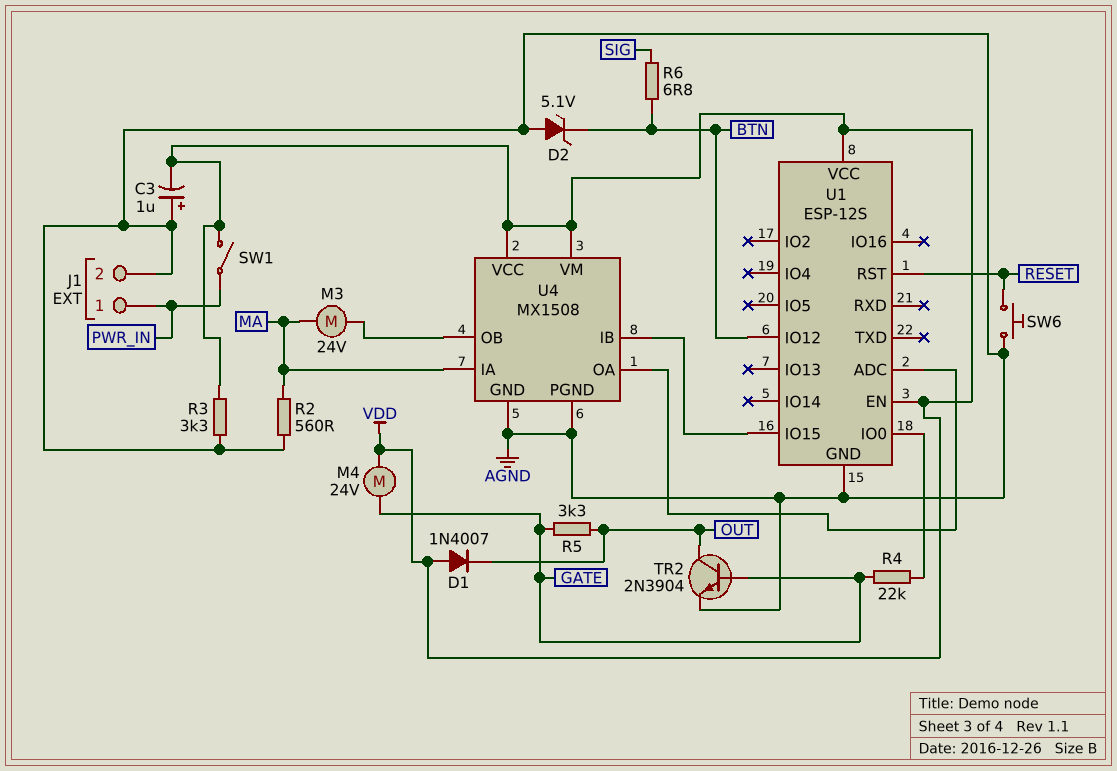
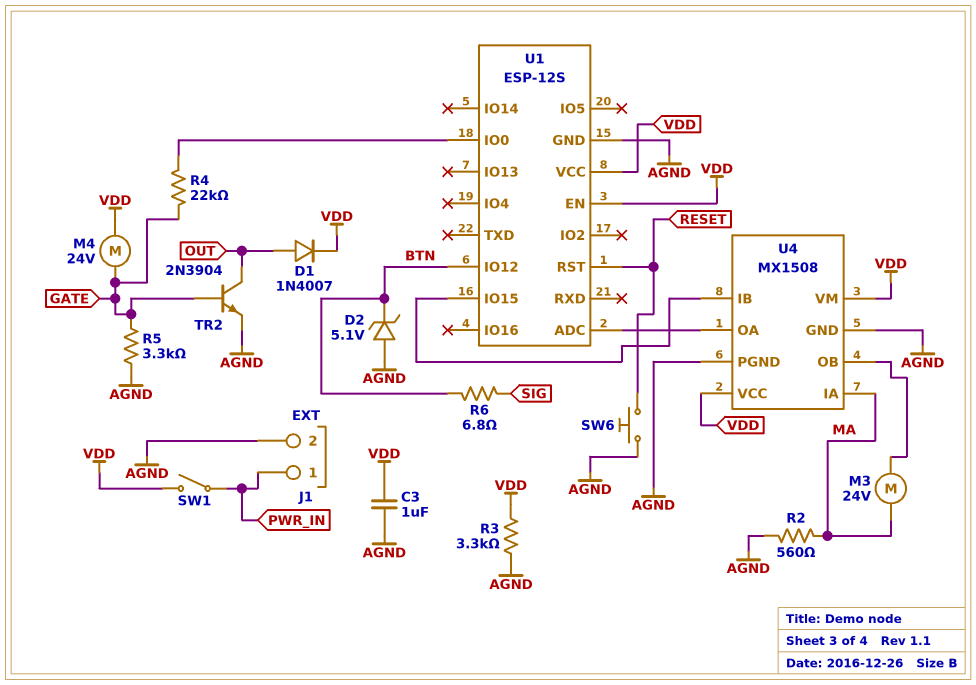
C3: 1uF (plus AGND, minus VDD) -> 1uF (AGND, VDD)
D1: diode 1N4007 (A VDD, K OUT) -> diode 1N4007 (A OUT, K VDD)
R5: 3.3k (GATE, OUT) -> 3.3k (AGND, GATE)

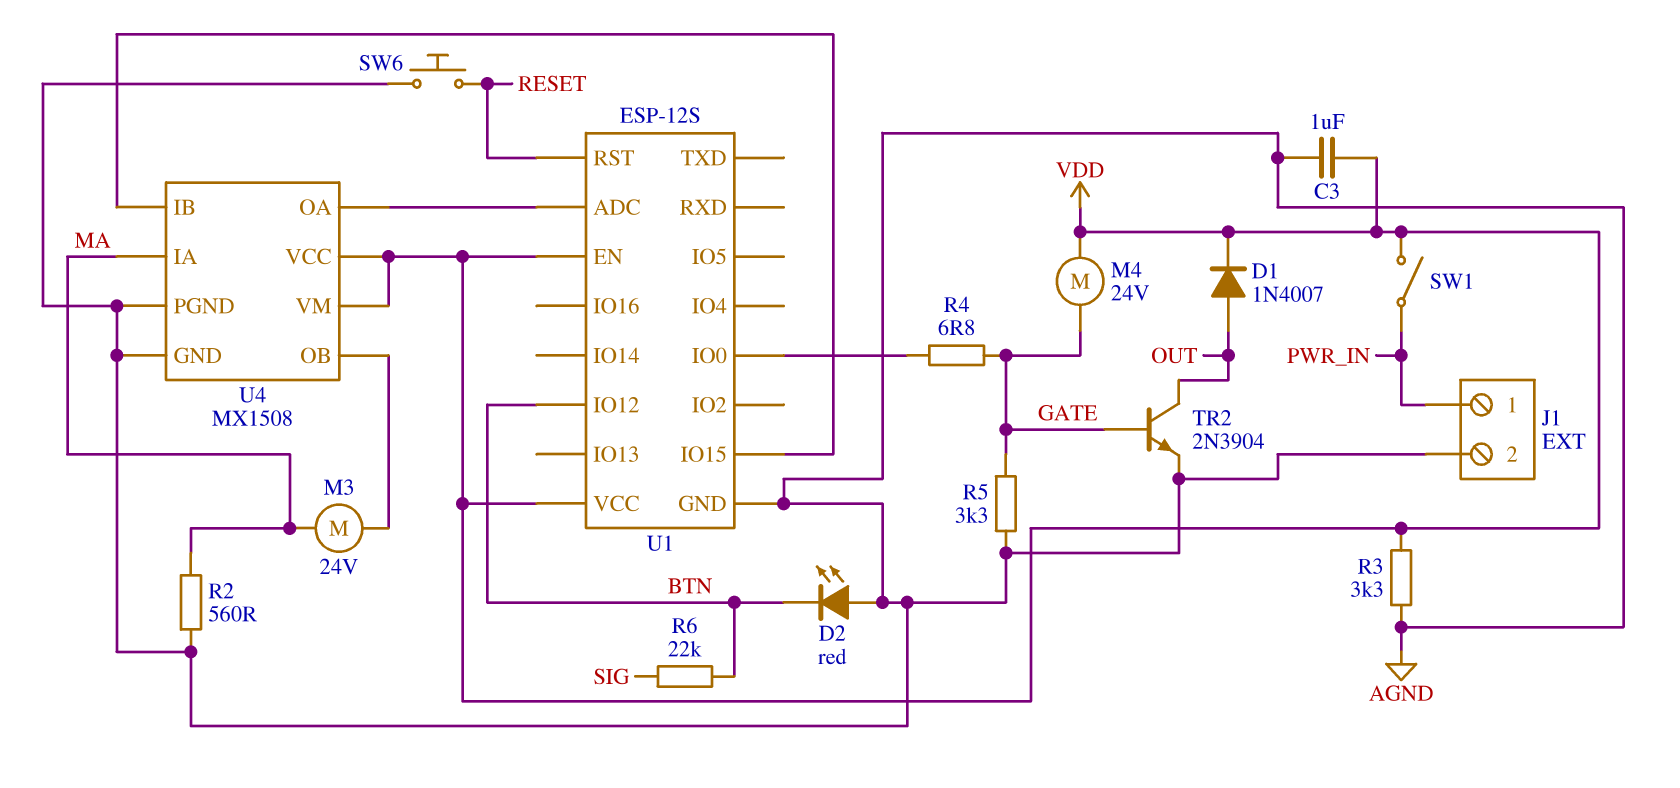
D2: zener 5.1V (A AGND, K BTN) -> LED red (A AGND, K BTN)
R4: 22k (GATE, U1/IO0) -> 6.8 (GATE, U1/IO0)
R6: 6.8 (BTN, SIG) -> 22k (BTN, SIG)

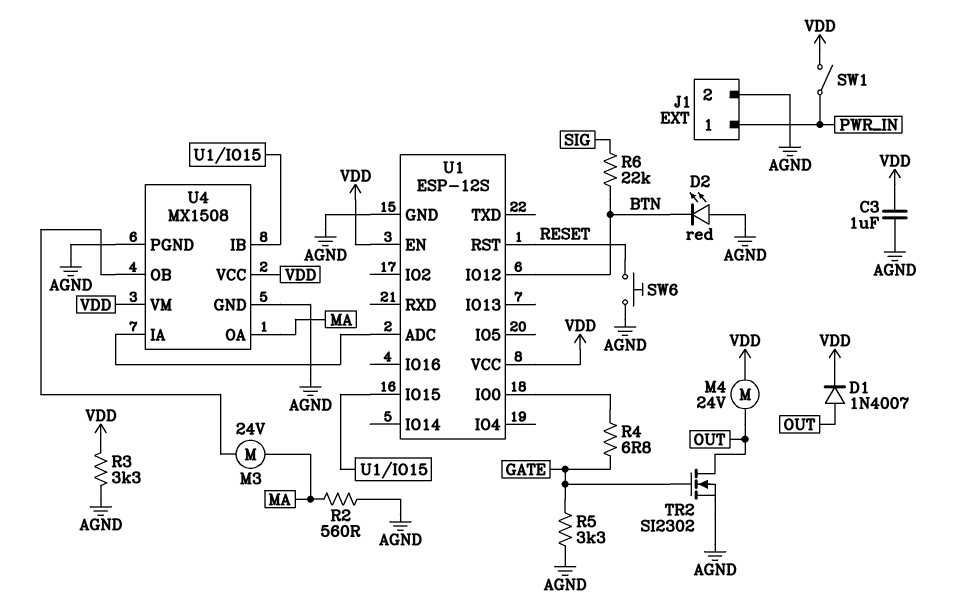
M4: motor 24V (GATE, VDD) -> motor 24V (OUT, VDD)
TR2: NPN 2N3904 (B GATE, C OUT, E AGND) -> NMOS SI2302 (G GATE, D OUT, S AGND)
U4 pin IA: MA -> U1/ADC
U4 pin OA: U1/ADC -> MA

